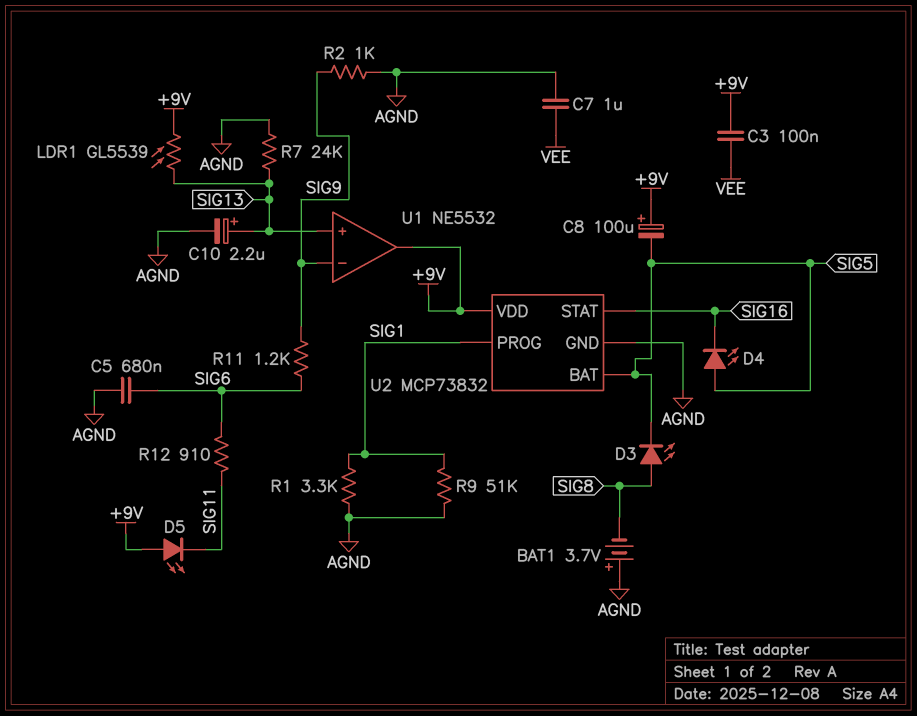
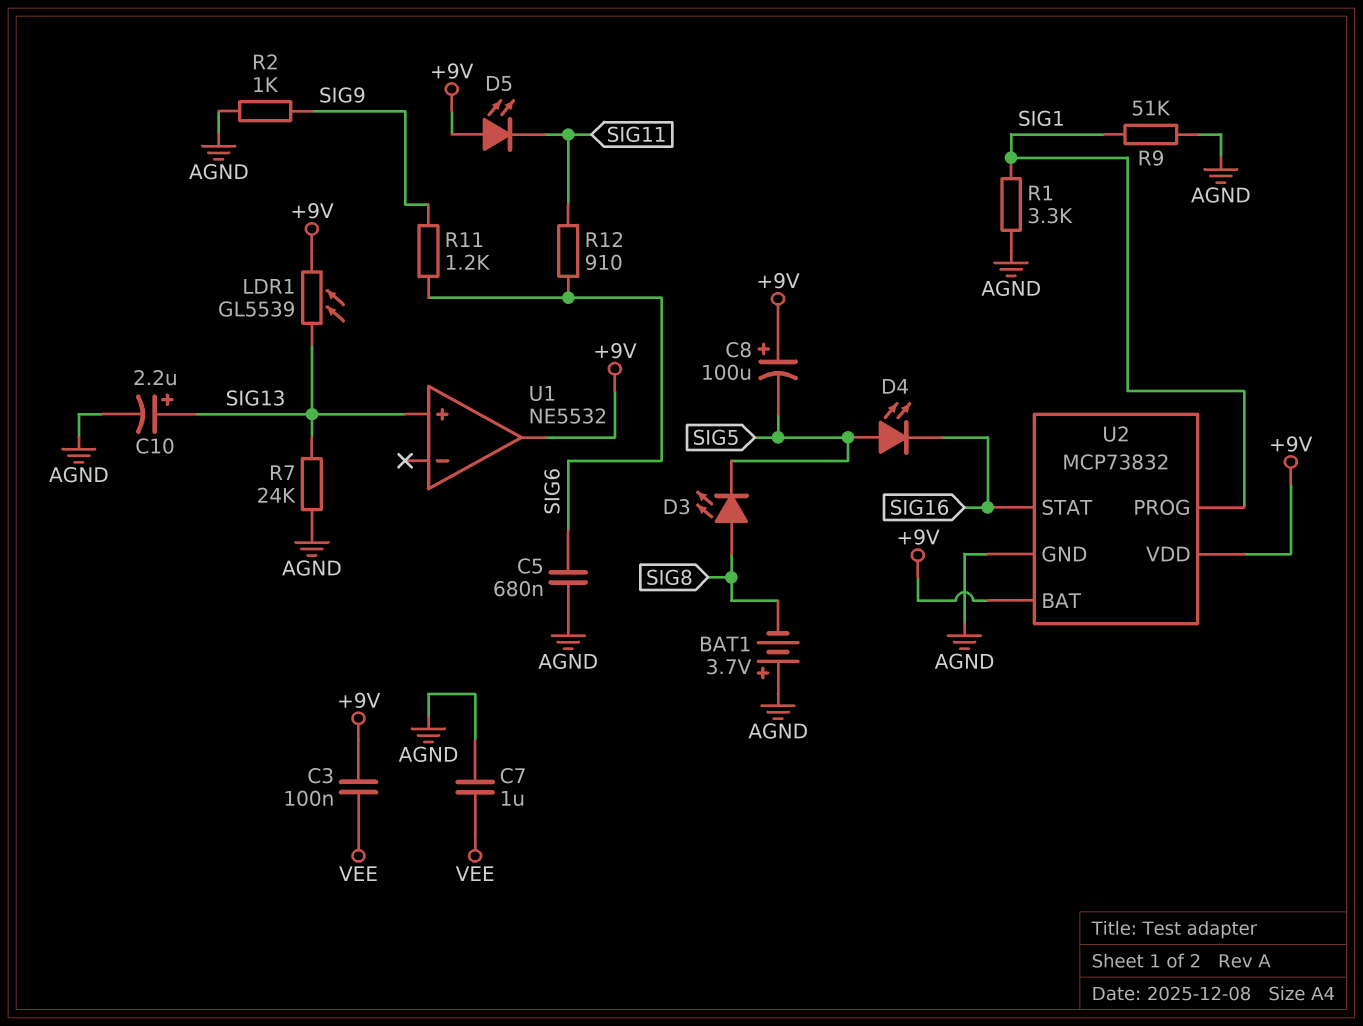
U1 pin in-: SIG9 -> none
U2 pin BAT: SIG5 -> +9V

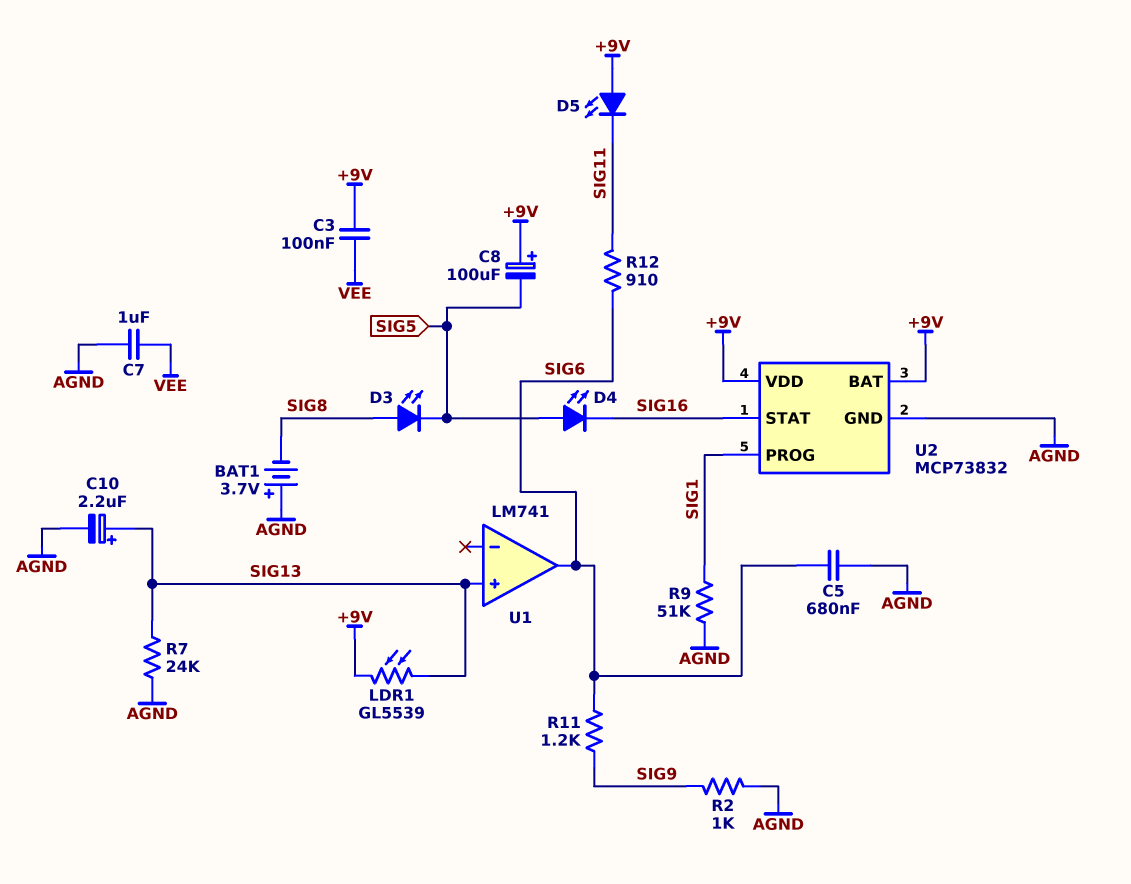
R1: 3.3k (AGND, SIG1) -> none
U1: NE5532 -> LM741
U1 pin out: +9V -> SIG6

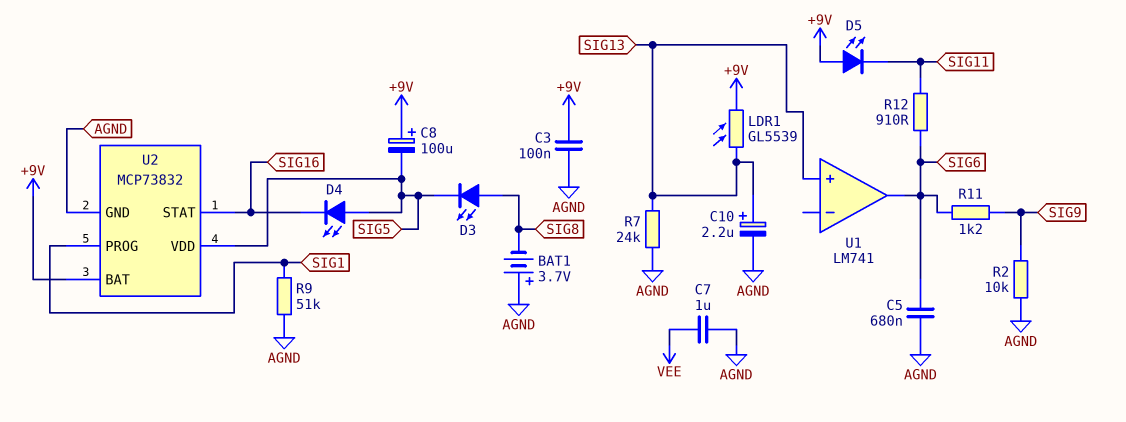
C3: 100nF (+9V, VEE) -> 100nF (+9V, AGND)
R2: 1k (AGND, SIG9) -> 10k (AGND, SIG9)
U2 pin VDD: +9V -> SIG5

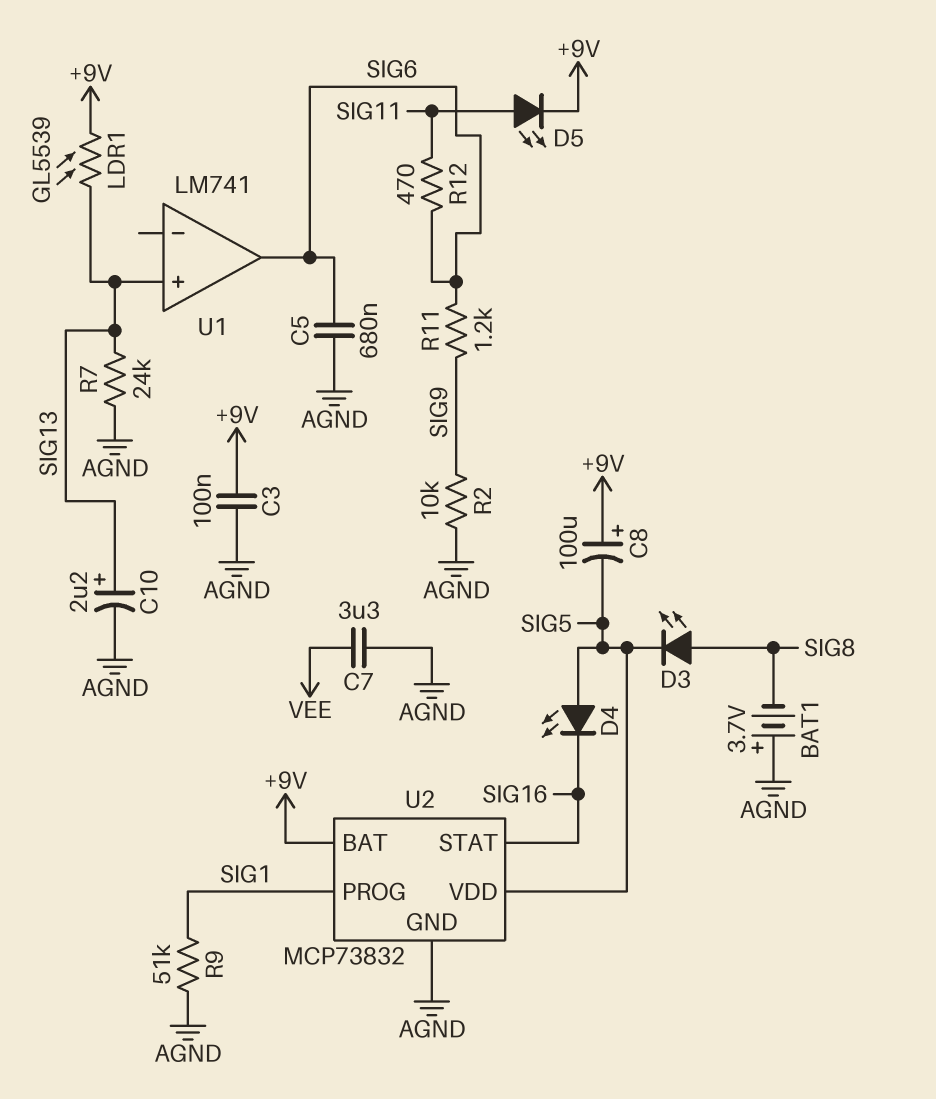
C7: 1uF (AGND, VEE) -> 3.3uF (AGND, VEE)
D5: LED (A +9V, K SIG11) -> LED (A SIG11, K +9V)
R12: 910 (SIG6, SIG11) -> 470 (SIG6, SIG11)

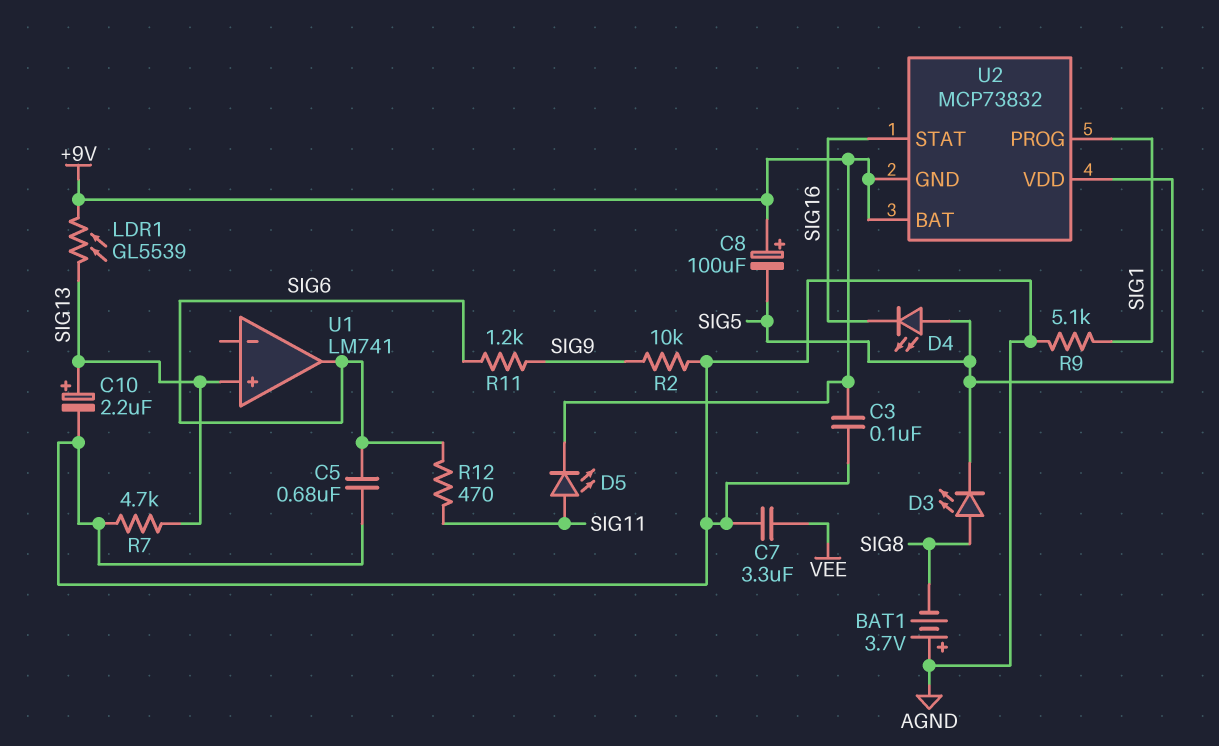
R7: 24k (AGND, SIG13) -> 4.7k (AGND, SIG13)
R9: 51k (AGND, SIG1) -> 5.1k (AGND, SIG1)
U2 pin GND: AGND -> +9V

